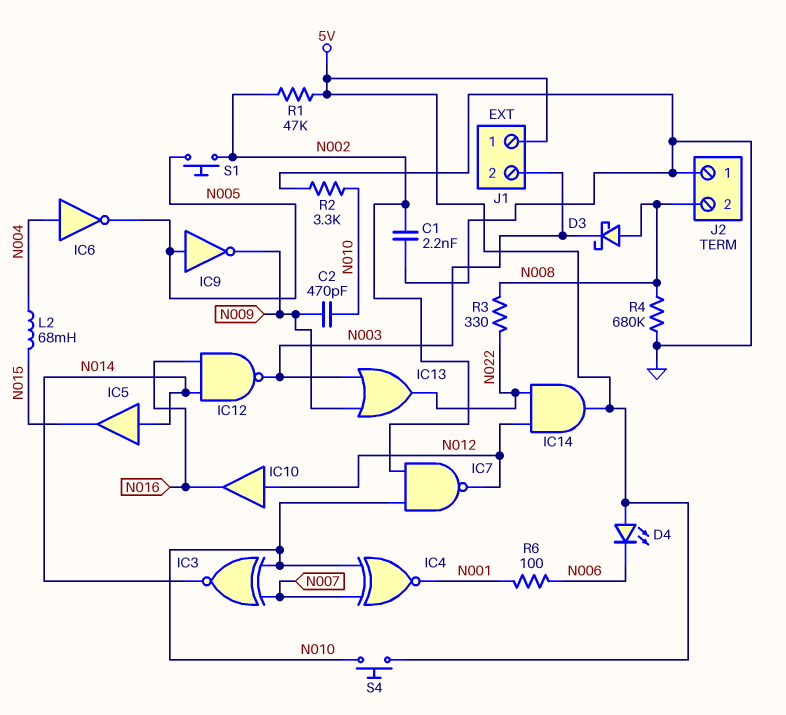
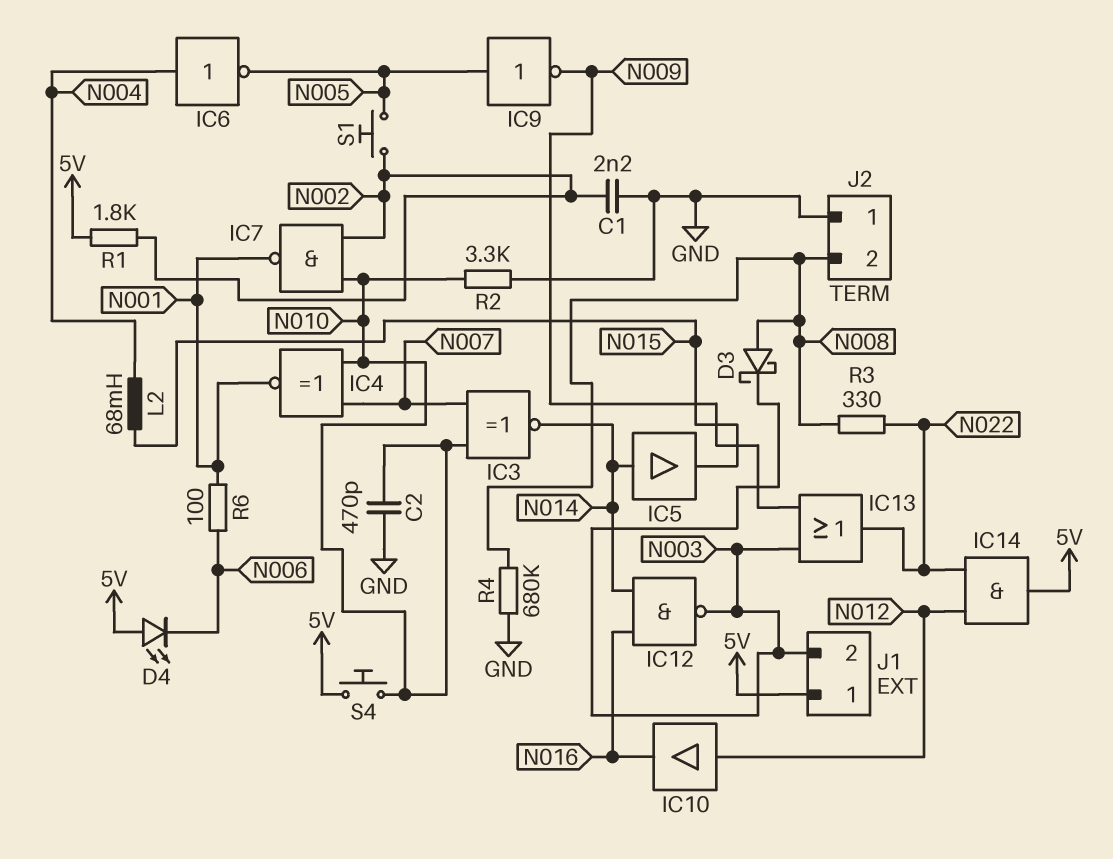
C2: 470pF (N009, N010) -> 470pF (GND, N010)
IC7: NAND (in N002, in N010, out N012) -> NAND (in N002, in N010, out N001)
R1: 47k (5V, N002) -> 1.8k (5V, N002)

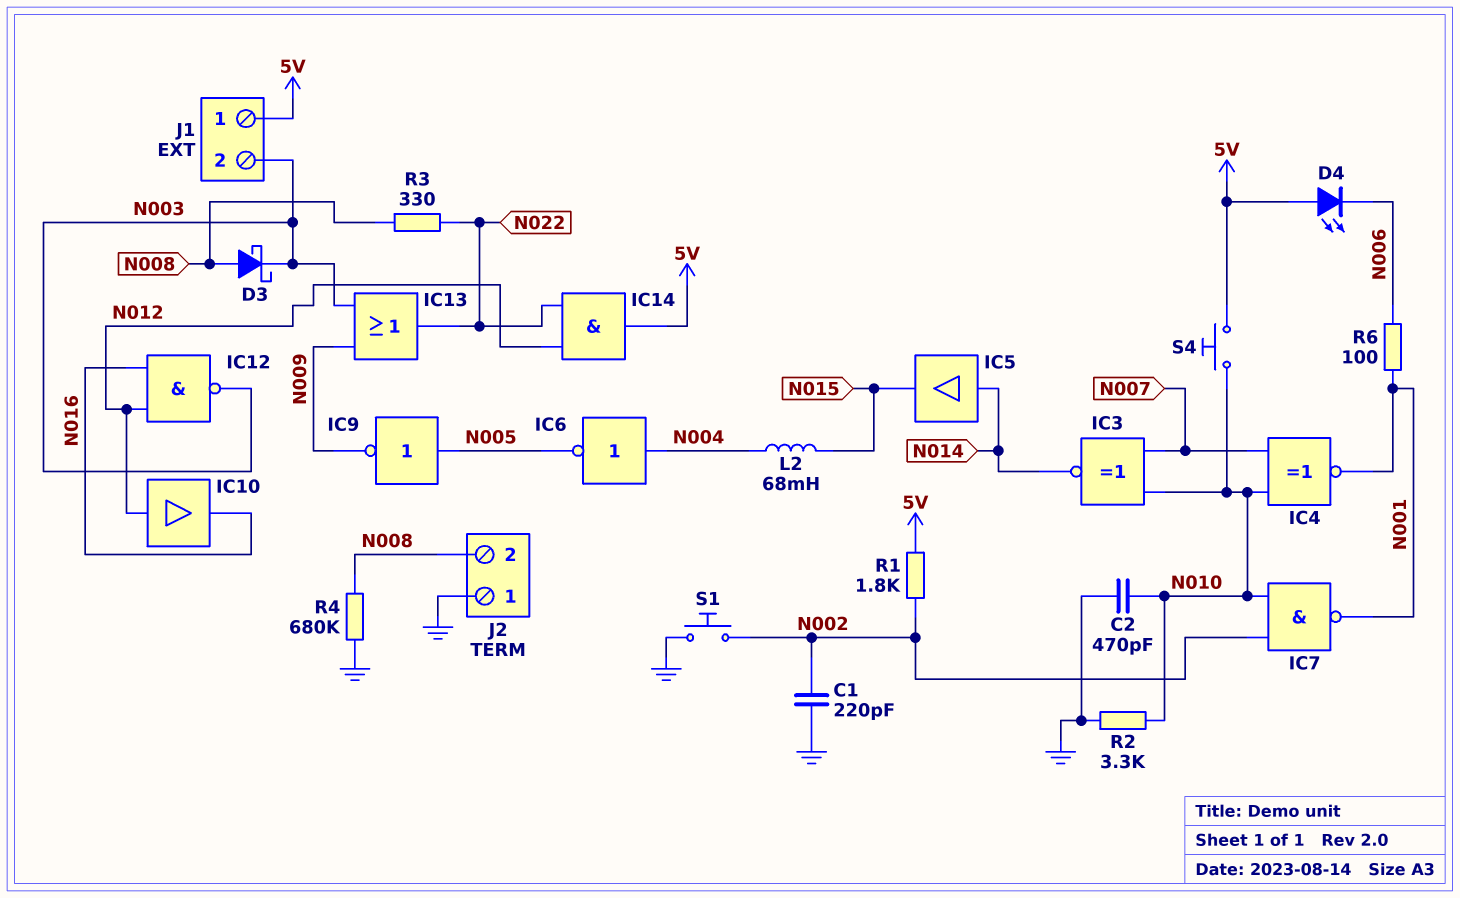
C1: 2.2nF (GND, N002) -> 220pF (GND, N002)
IC12: NAND (in N014, in N016, out N003) -> NAND (in N012, in N016, out N003)
S1: button (N002, N005) -> button (GND, N002)

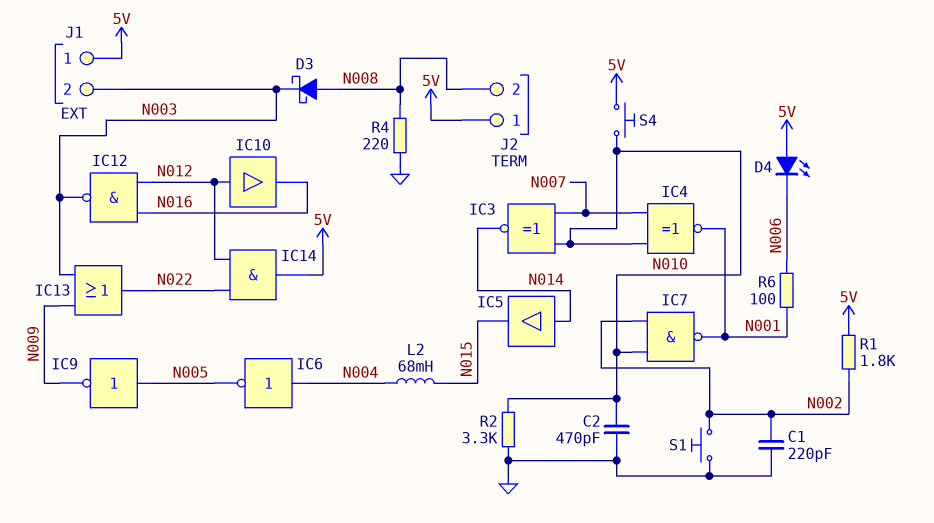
J2 pin 1: GND -> 5V
R3: 330 (N008, N022) -> none
R4: 680k (GND, N008) -> 220 (GND, N008)

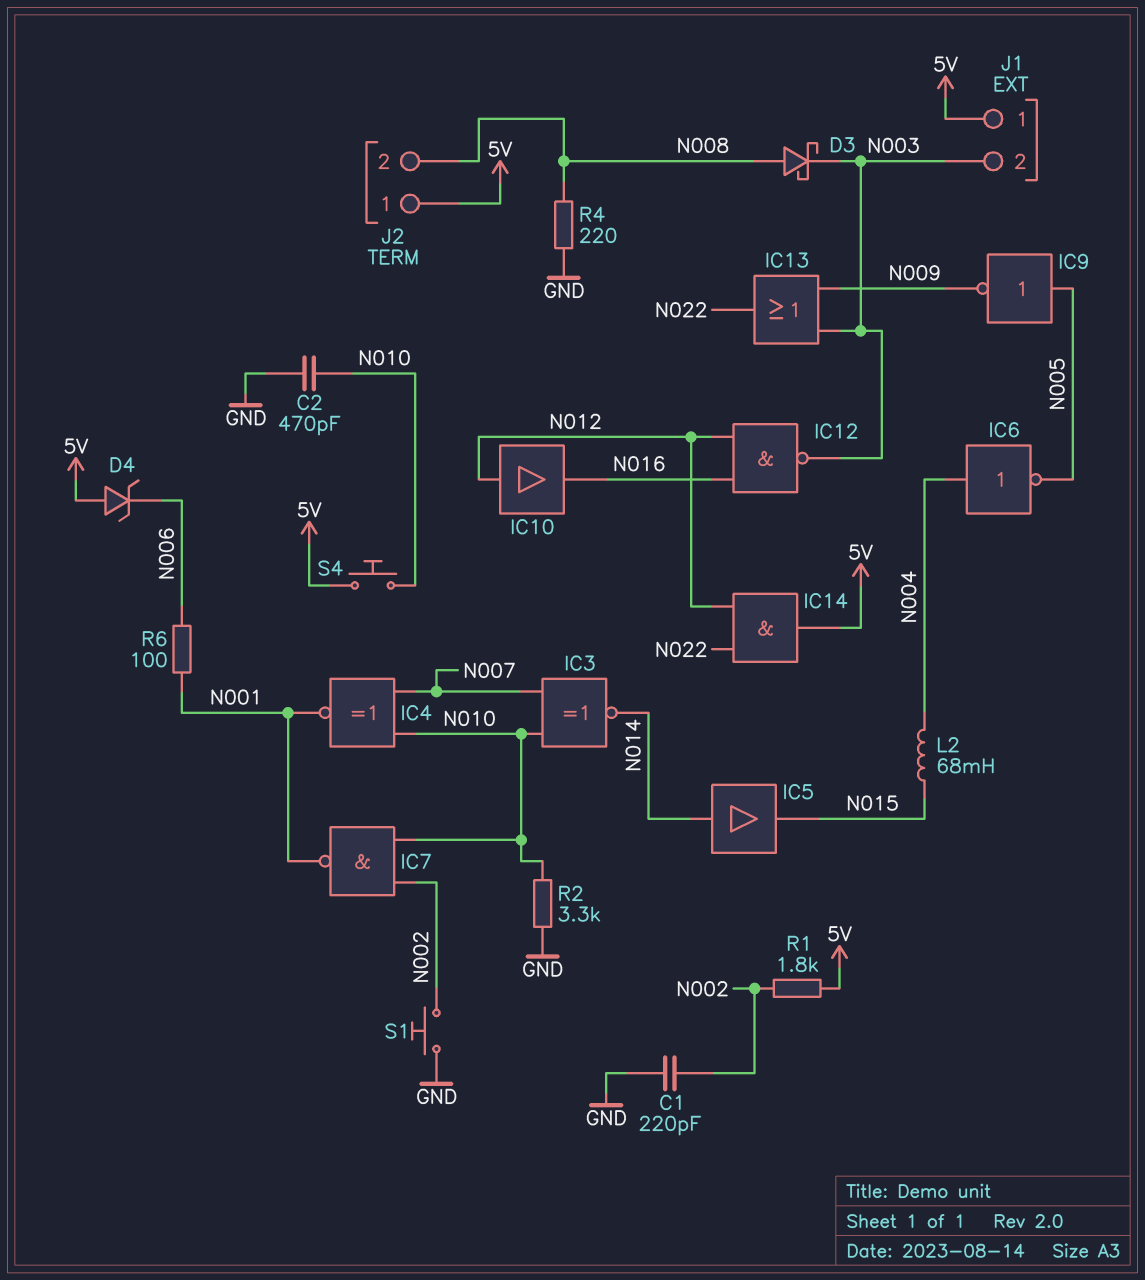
D4: LED (A 5V, K N006) -> zener (A 5V, K N006)

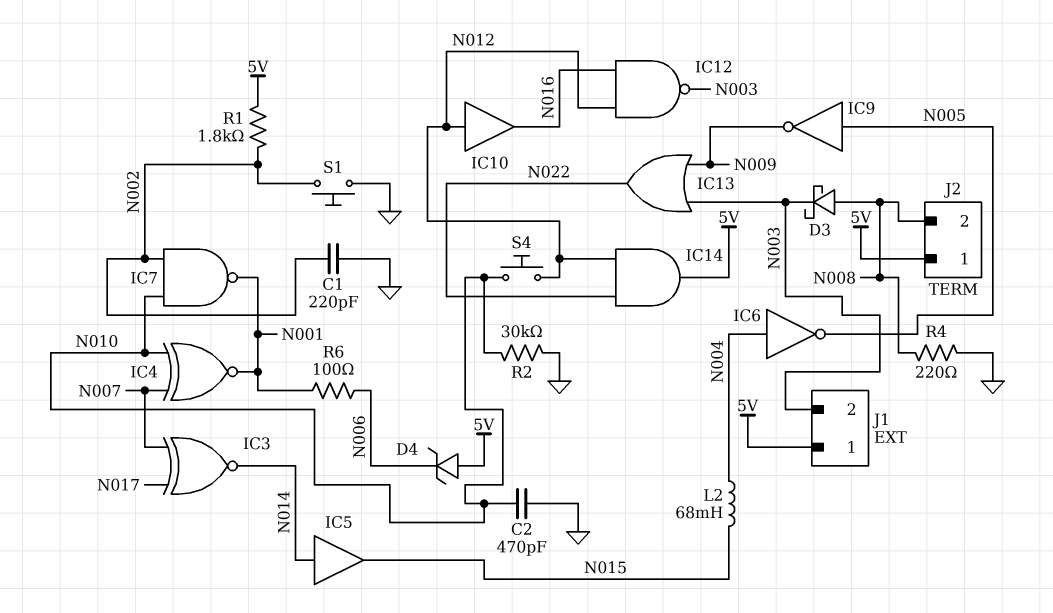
IC3: XNOR (in N007, in N010, out N014) -> XNOR (in N007, in N017, out N014)
R2: 3.3k (GND, N010) -> 30k (GND, N010)
S4: button (5V, N010) -> button (N010, N012)

